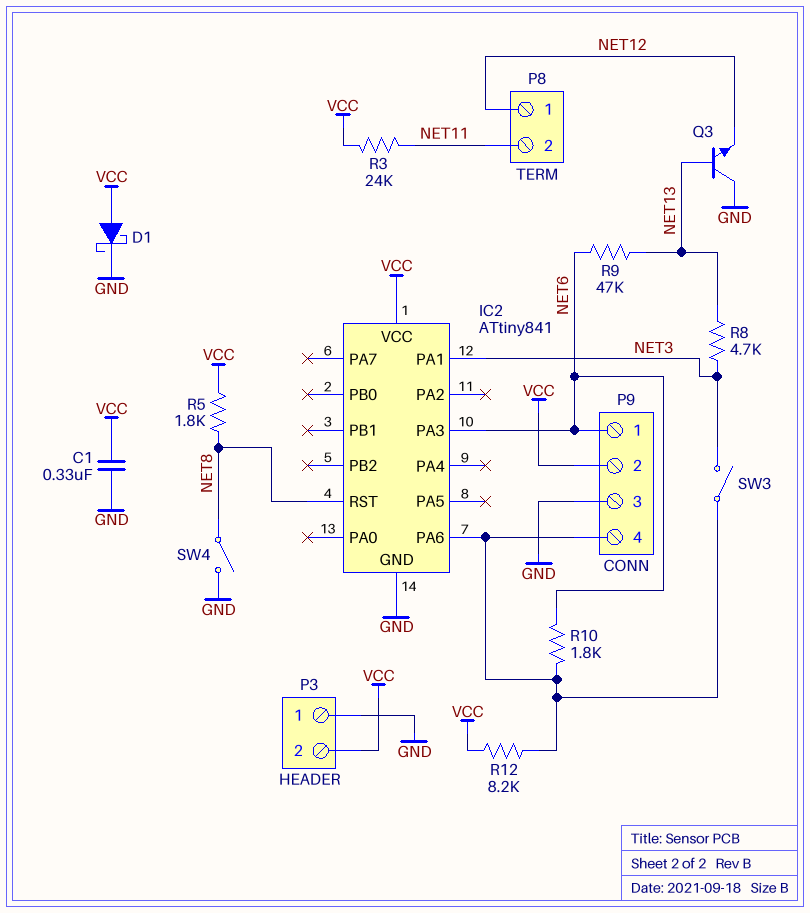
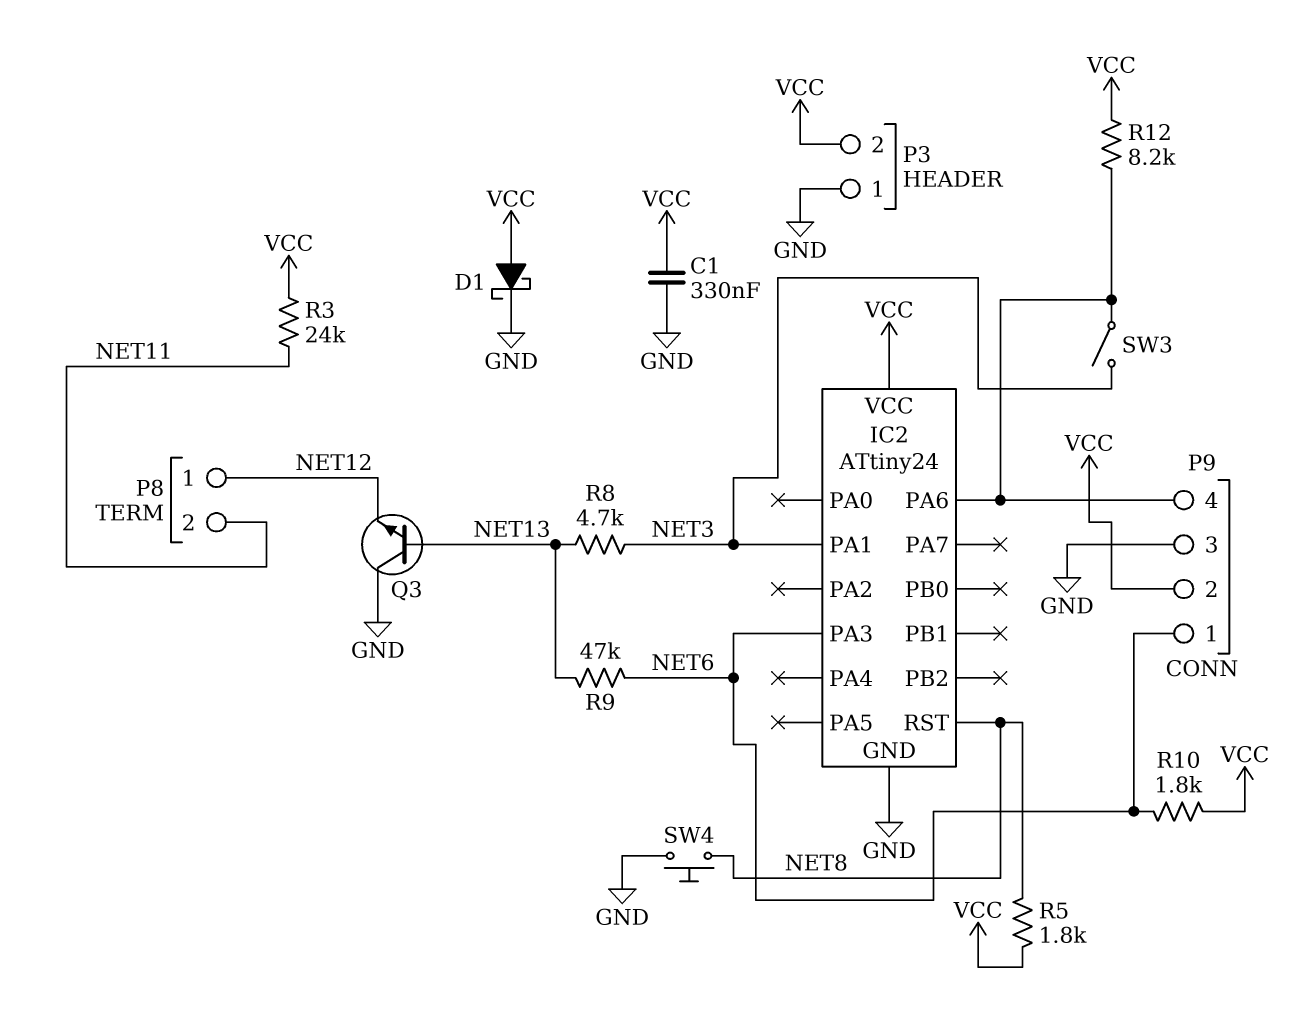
IC2: ATtiny841 -> ATtiny24
R10: 1.8k (IC2/PA6, NET6) -> 1.8k (NET6, VCC)
SW4: switch (GND, NET8) -> button (GND, NET8)

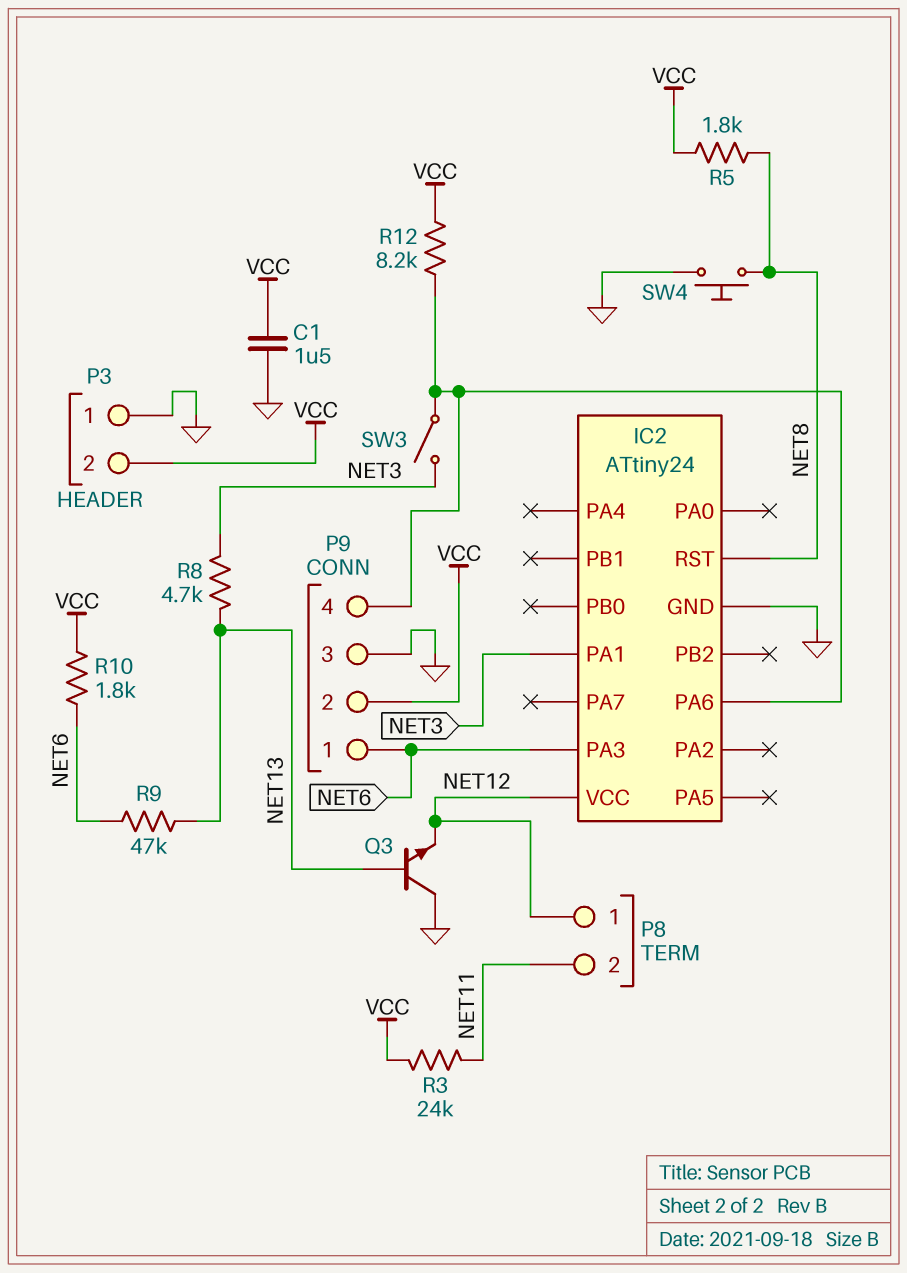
C1: 330nF (GND, VCC) -> 1.5uF (GND, VCC)
D1: schottky (A VCC, K GND) -> none
IC2 pin VCC: VCC -> NET12

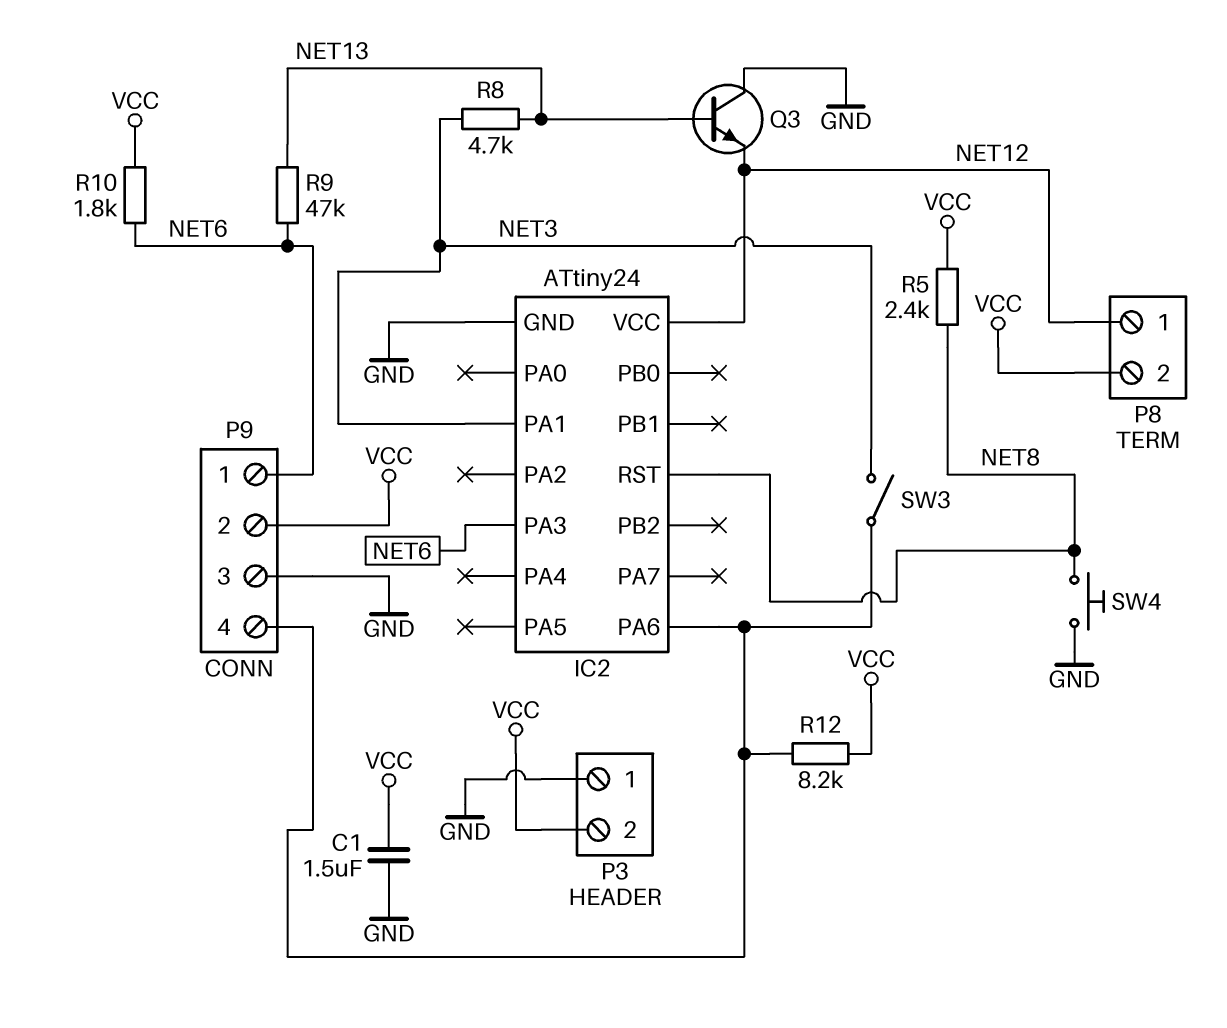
P8 pin 2: NET11 -> VCC
R3: 24k (NET11, VCC) -> none
R5: 1.8k (NET8, VCC) -> 2.4k (NET8, VCC)

